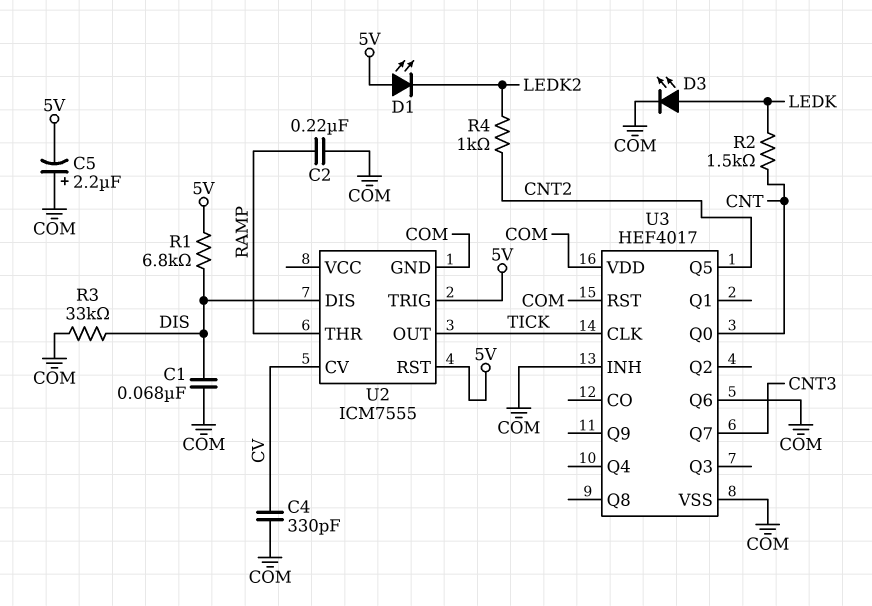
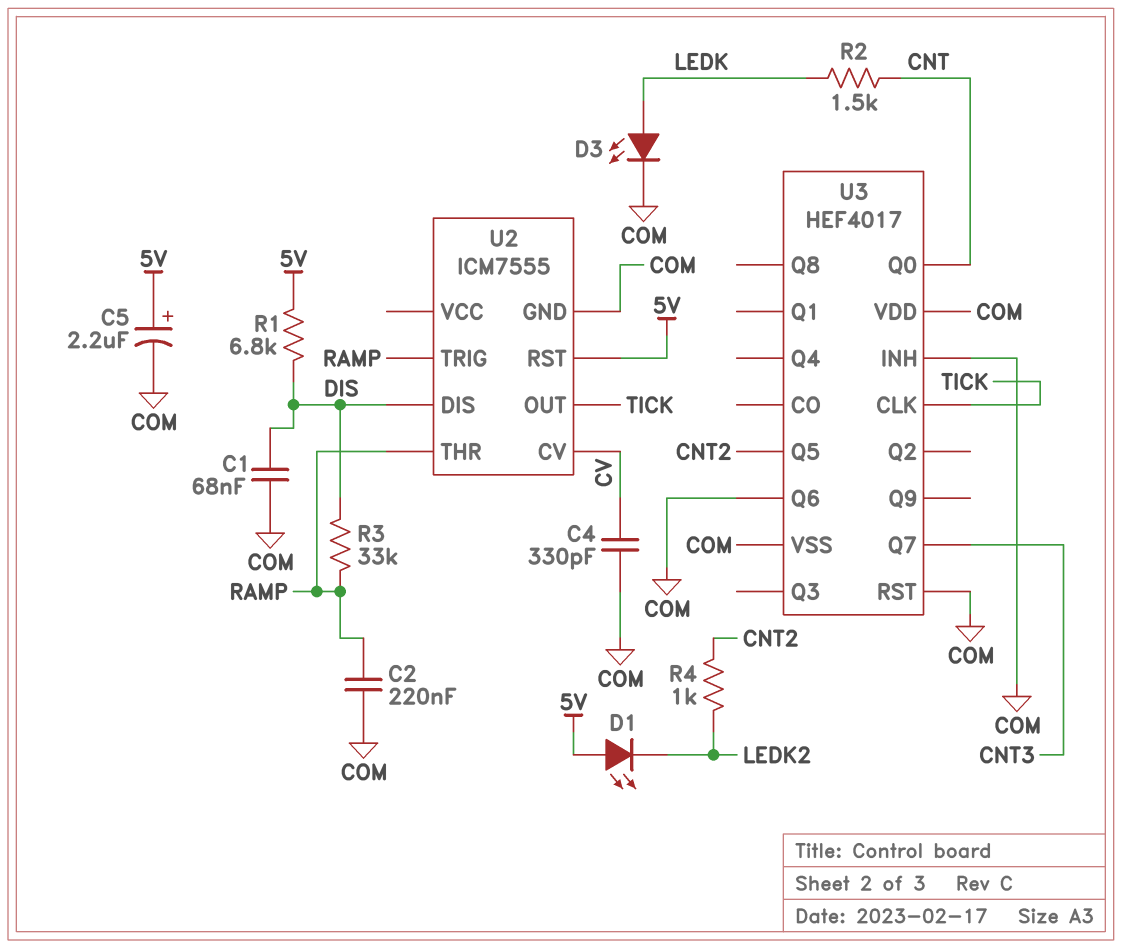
C5: 2.2uF (plus COM, minus 5V) -> 2.2uF (plus 5V, minus COM)
R3: 33k (COM, DIS) -> 33k (DIS, RAMP)
U2 pin TRIG: 5V -> RAMP

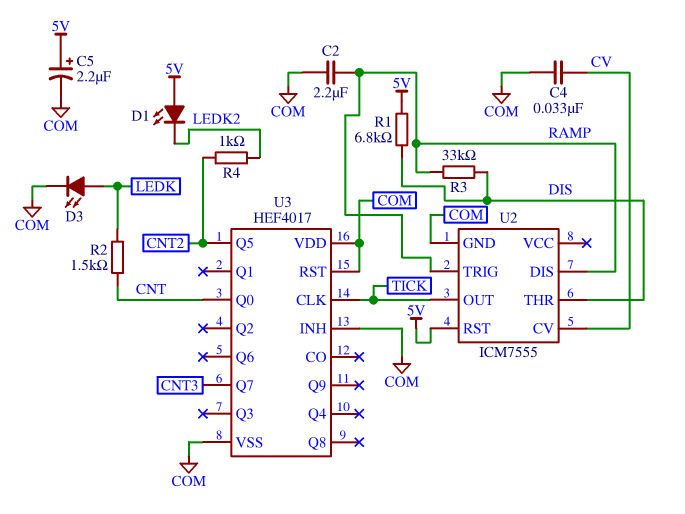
C1: 68nF (COM, DIS) -> none
C2: 220nF (COM, RAMP) -> 2.2uF (COM, RAMP)
C4: 330pF (COM, CV) -> 33nF (COM, CV)
U2 pin DIS: DIS -> RAMP
U2 pin THR: RAMP -> DIS
U3 pin Q6: COM -> none

